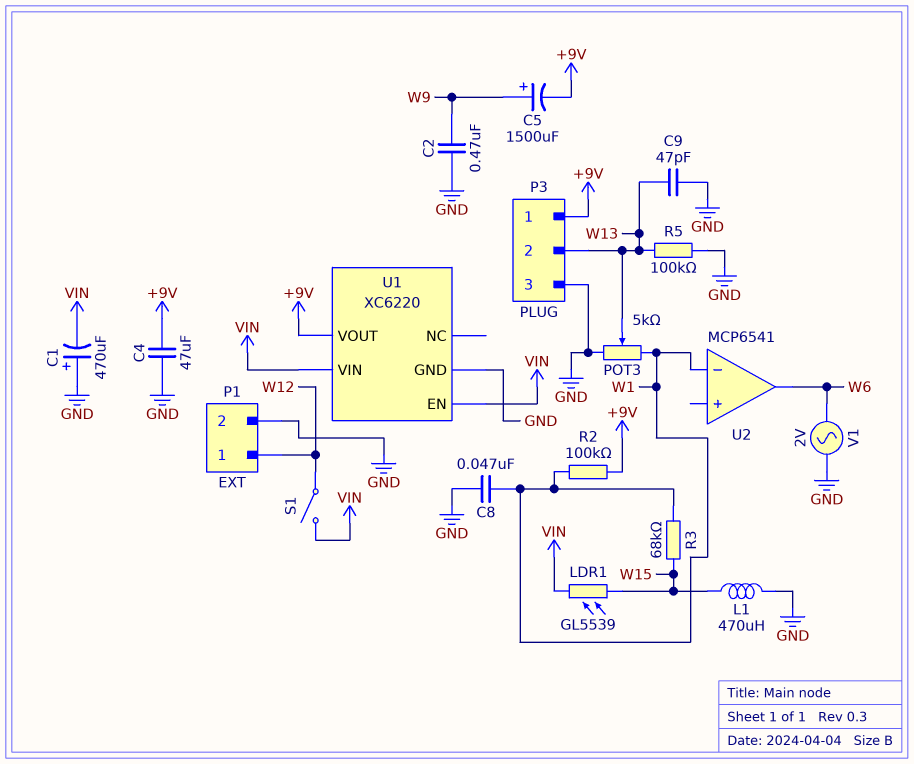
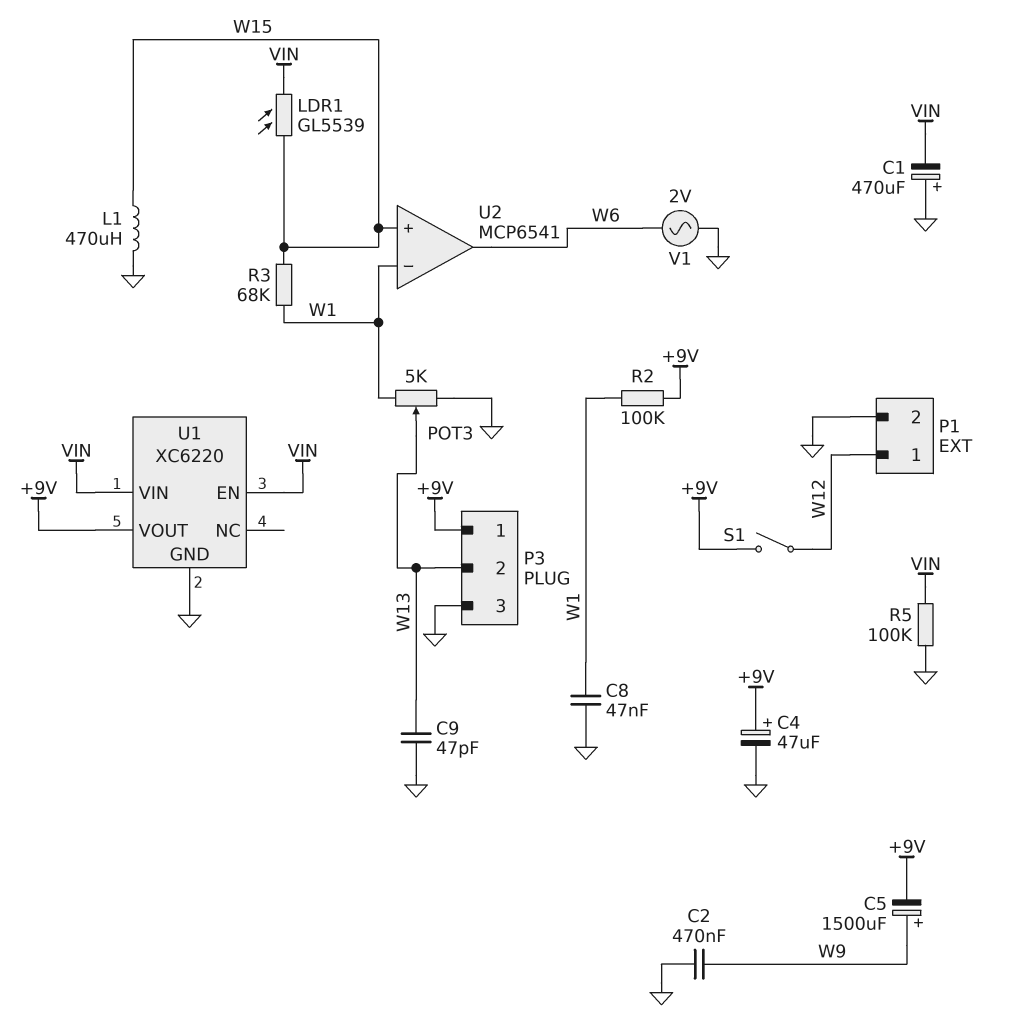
C4: 47uF (+9V, GND) -> 47uF (plus +9V, minus GND)
R5: 100k (GND, W13) -> 100k (GND, VIN)
S1: switch (VIN, W12) -> switch (+9V, W12)
U2 pin in+: none -> W15

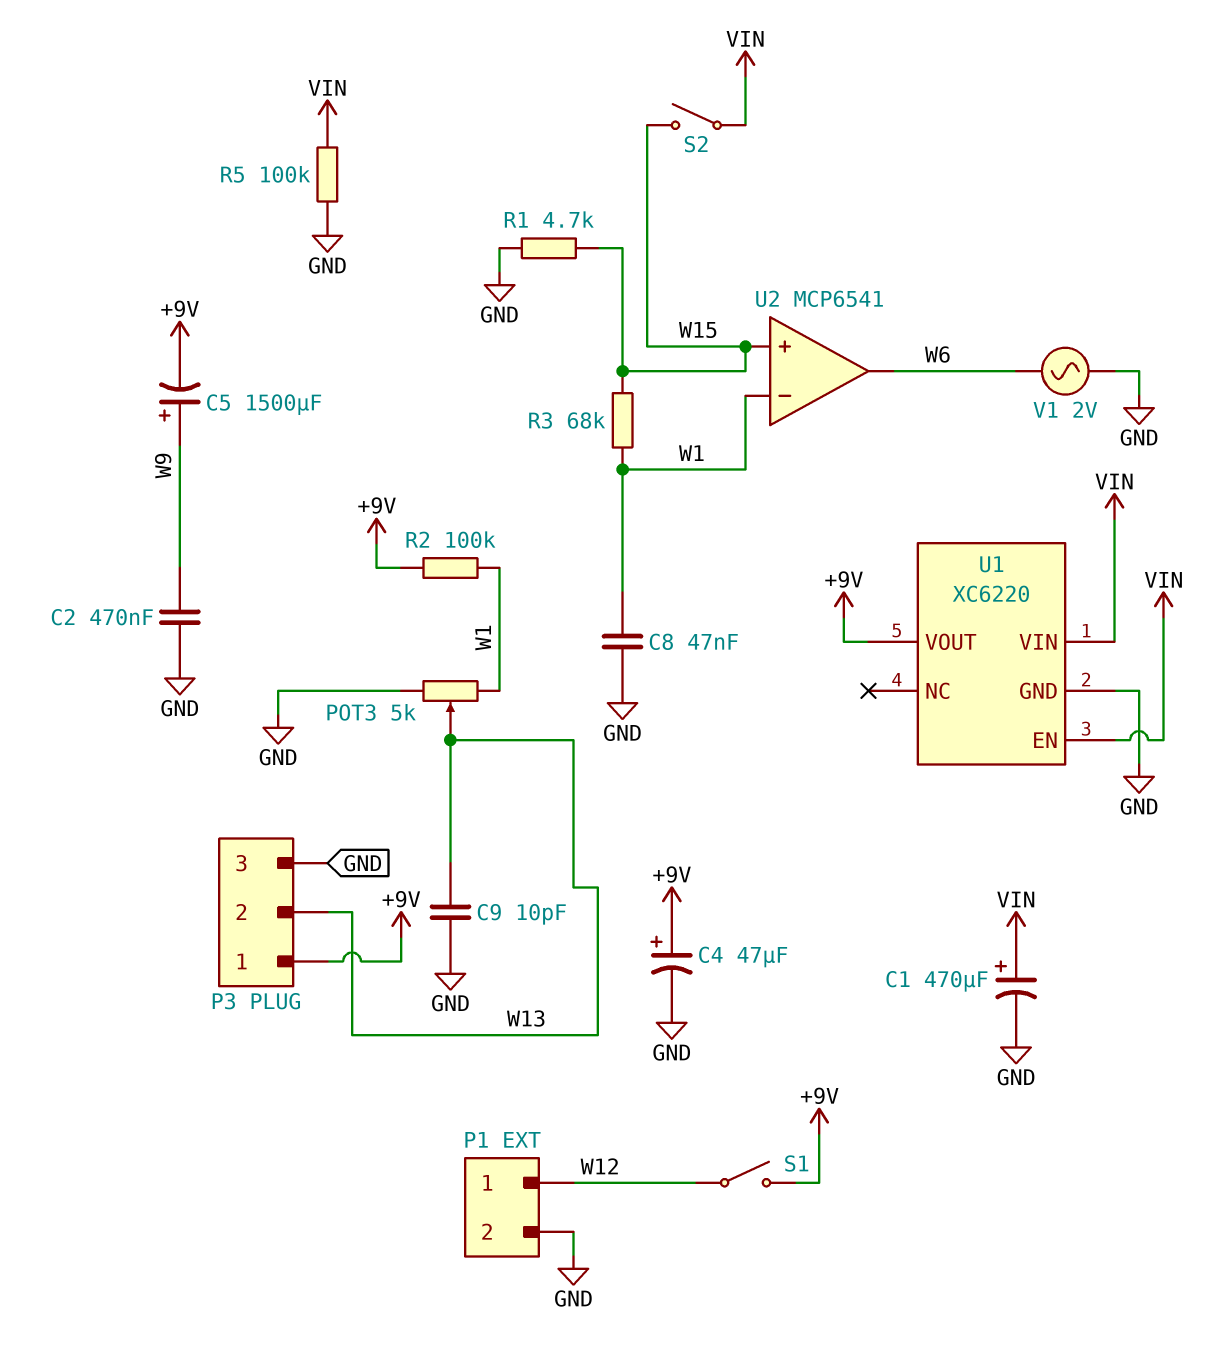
C1: 470uF (plus GND, minus VIN) -> 470uF (plus VIN, minus GND)
C9: 47pF (GND, W13) -> 10pF (GND, W13)
L1: 470uH (GND, W15) -> none
LDR1: GL5539 (VIN, W15) -> none
R1: none -> 4.7k (GND, W15)
S2: none -> switch (VIN, W15)

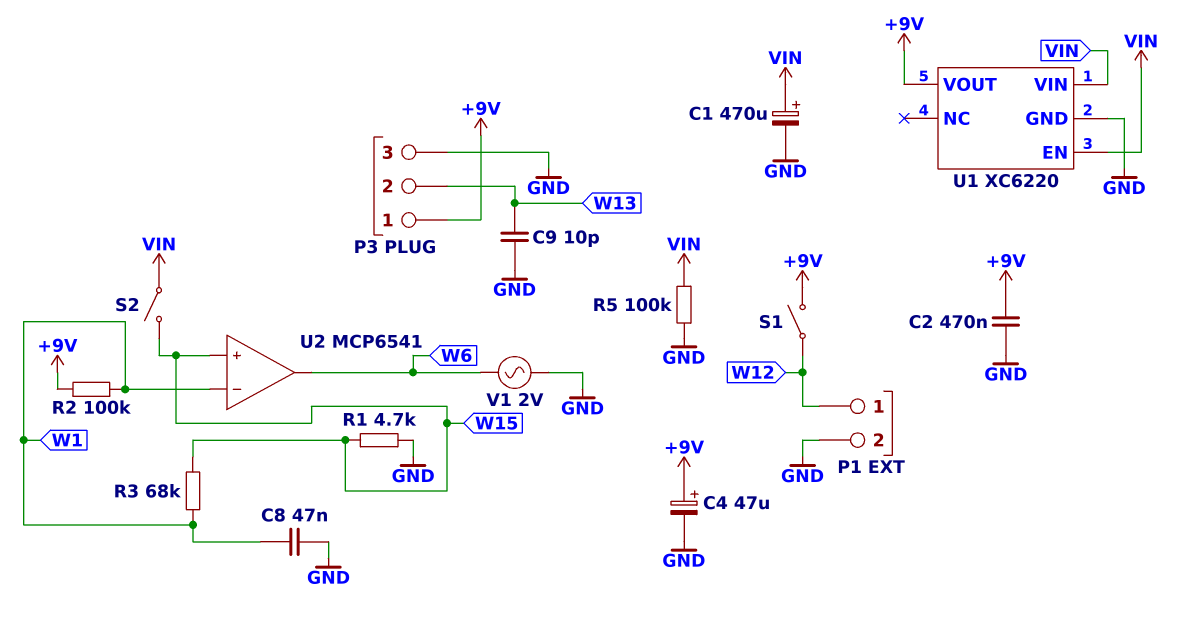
C2: 470nF (GND, W9) -> 470nF (+9V, GND)
C5: 1500uF (plus W9, minus +9V) -> none
POT3: 5k (GND, W1, wiper W13) -> none

